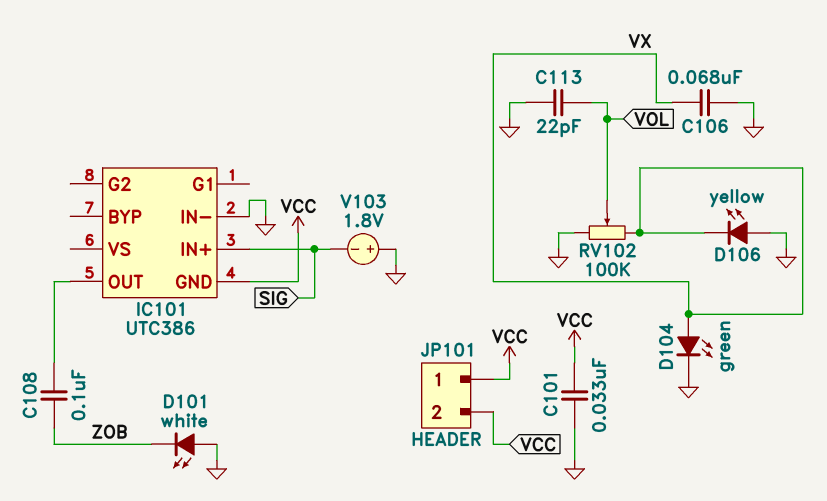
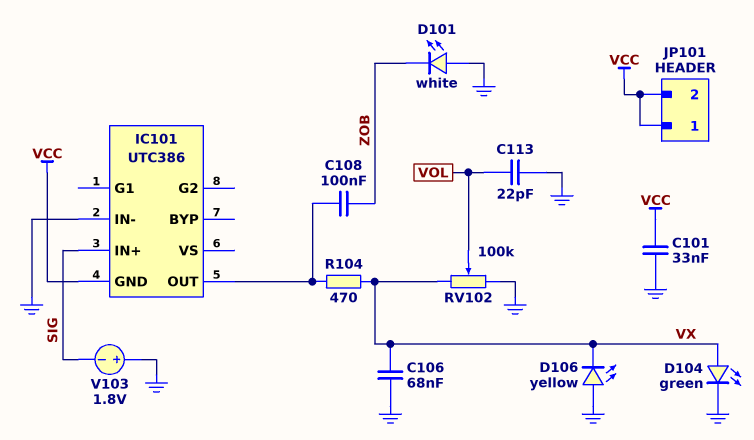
R104: none -> 470 (IC101/OUT, VX)

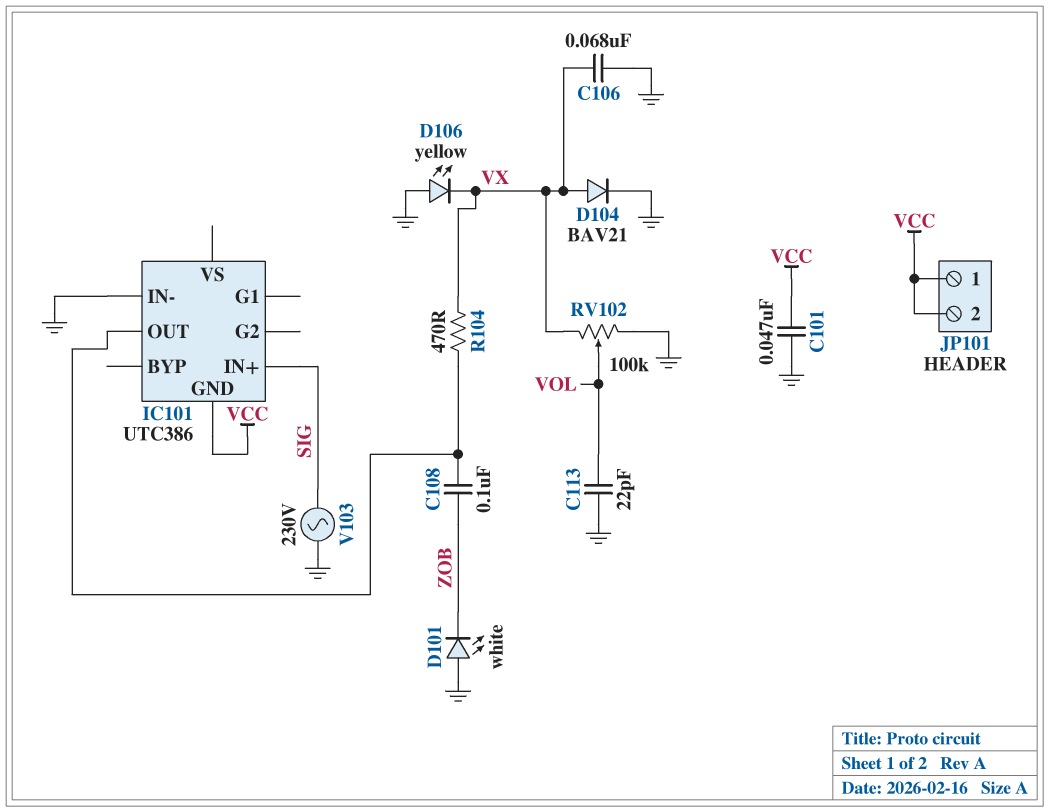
C101: 33nF (GND, VCC) -> 47nF (GND, VCC)
D104: LED green (A VX, K GND) -> diode BAV21 (A VX, K GND)
V103: 1.8V (plus GND, minus SIG) -> AC 230V (GND, SIG)

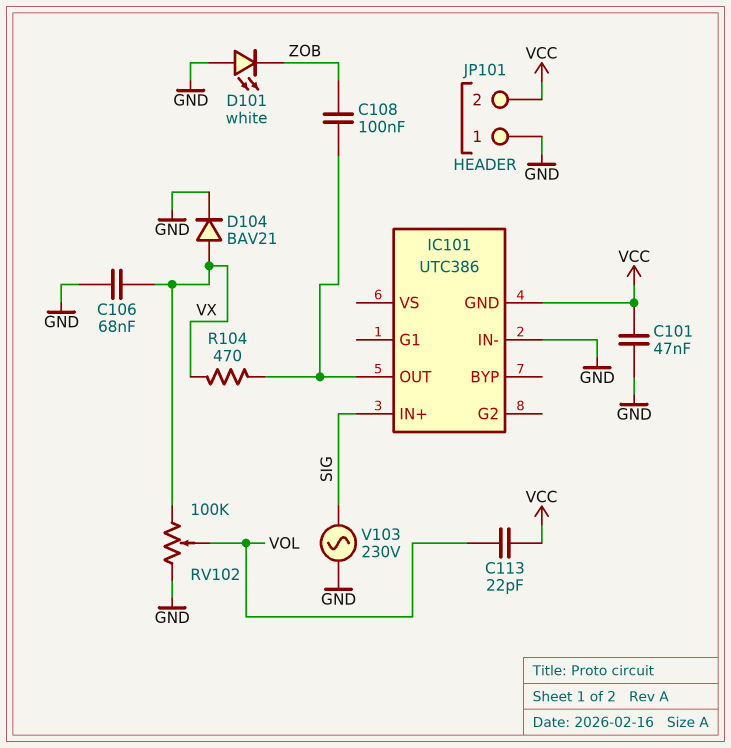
C113: 22pF (GND, VOL) -> 22pF (VCC, VOL)
D106: LED yellow (A GND, K VX) -> none
JP101 pin 1: VCC -> GND

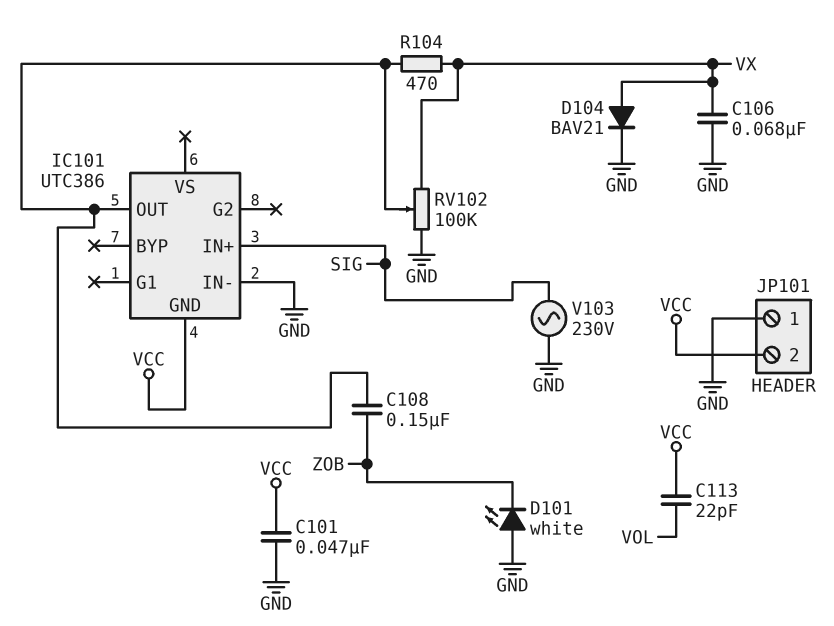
C108: 100nF (IC101/OUT, ZOB) -> 150nF (IC101/OUT, ZOB)
RV102: 100k (GND, VX, wiper VOL) -> 100k (GND, VX, wiper IC101/OUT)

